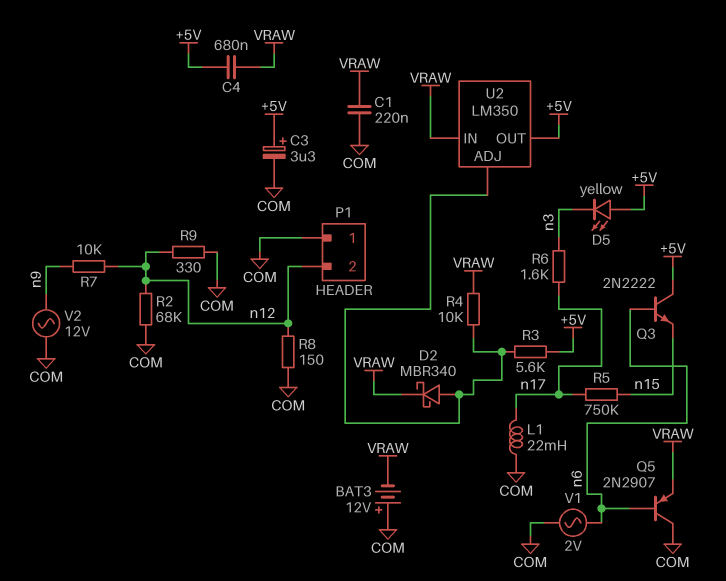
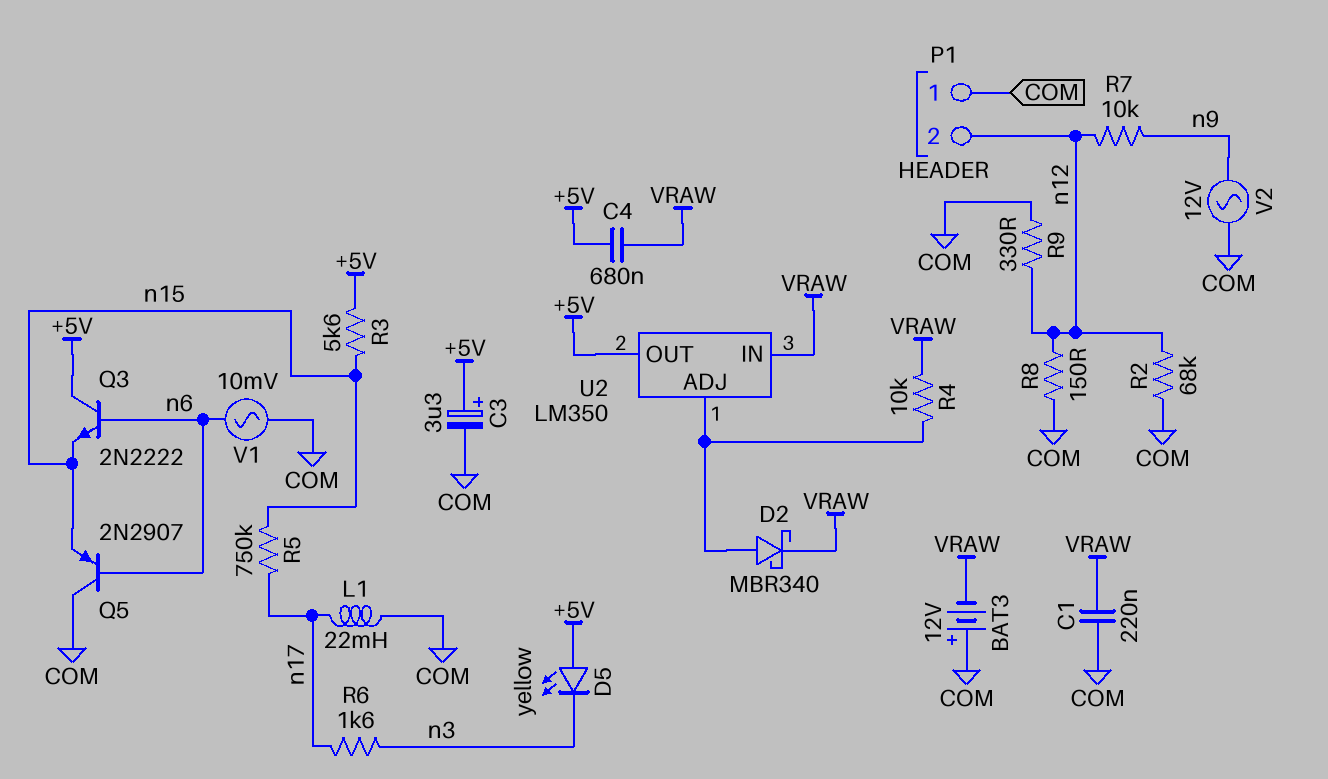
Q5: PNP 2N2907 (B n6, C COM, E VRAW) -> PNP 2N2907 (B n6, C COM, E n15)
R3: 5.6k (+5V, U2/ADJ) -> 5.6k (+5V, n15)
V1: AC 2V (COM, n6) -> AC 10mV (COM, n6)

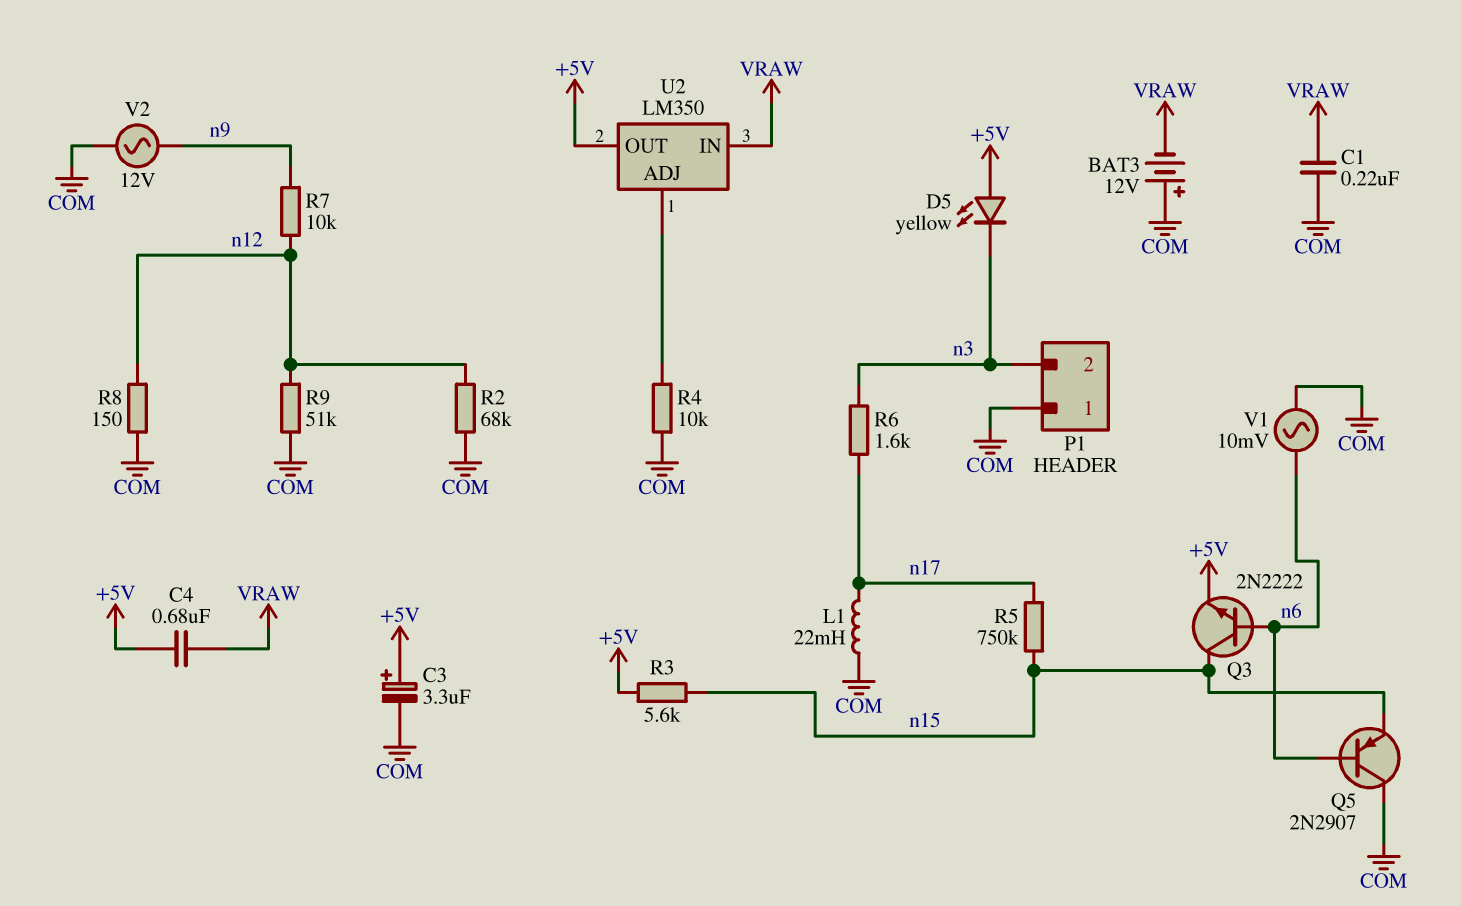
D2: schottky MBR340 (A U2/ADJ, K VRAW) -> none
P1 pin 2: n12 -> n3
Q3: NPN 2N2222 (B n6, C +5V, E n15) -> NPN 2N2222 (B n6, C n15, E +5V)
R4: 10k (U2/ADJ, VRAW) -> 10k (COM, U2/ADJ)
R9: 330 (COM, n12) -> 51k (COM, n12)

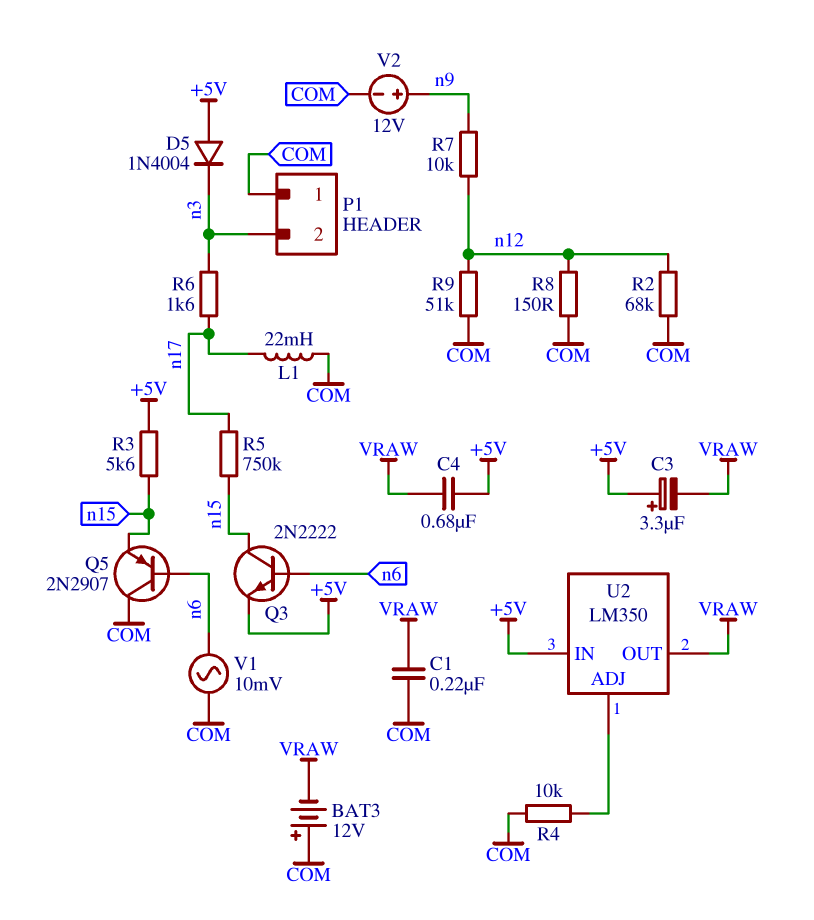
C3: 3.3uF (plus +5V, minus COM) -> 3.3uF (plus +5V, minus VRAW)
D5: LED yellow (A +5V, K n3) -> diode 1N4004 (A +5V, K n3)
U2 pin IN: VRAW -> +5V
U2 pin OUT: +5V -> VRAW
V2: AC 12V (COM, n9) -> 12V (plus n9, minus COM)

